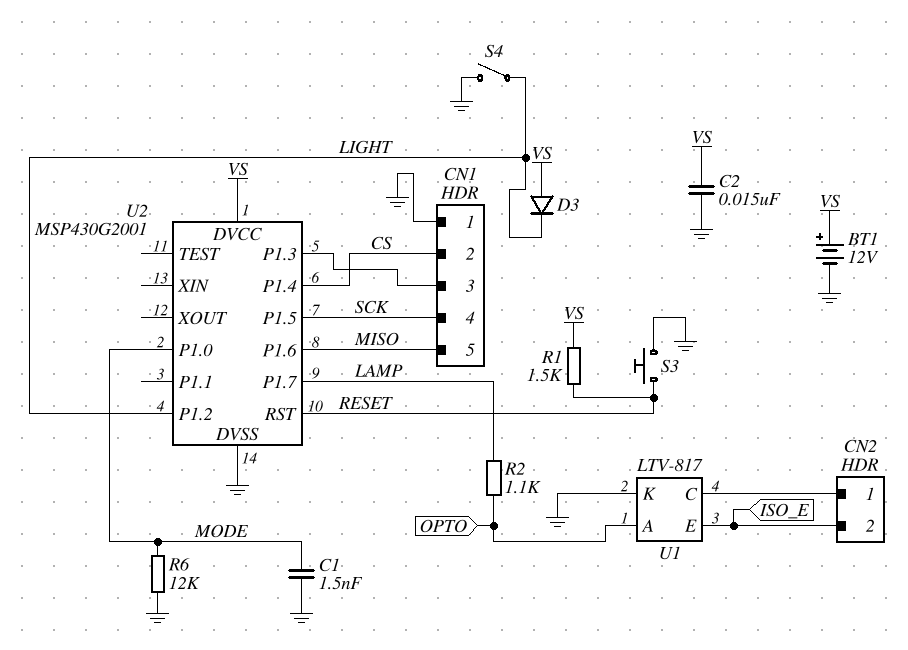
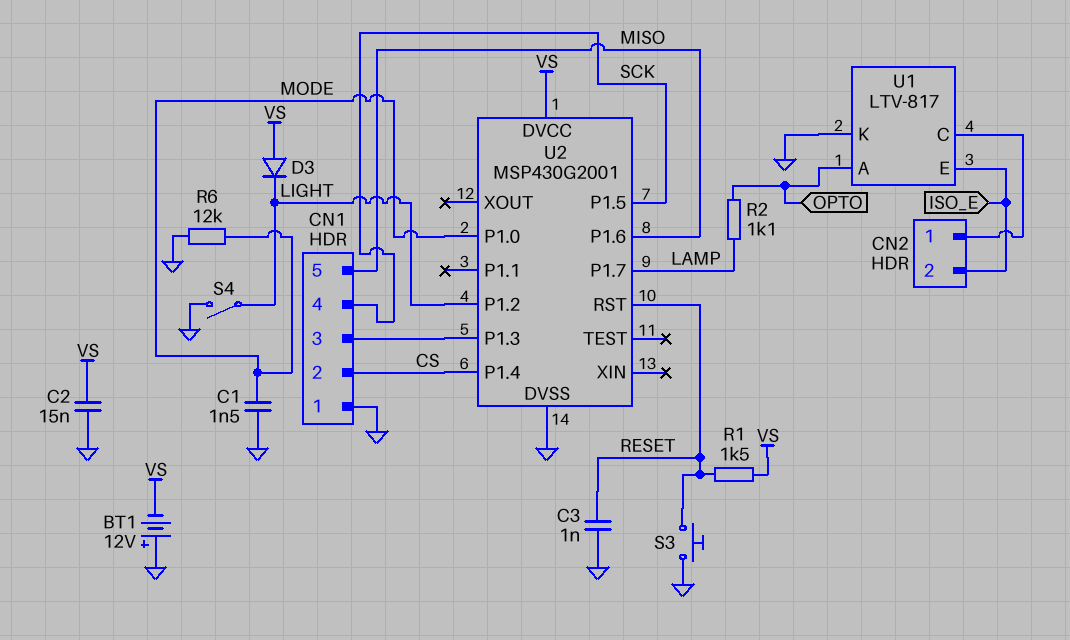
BT1: 12V (plus VS, minus GND) -> 12V (plus GND, minus VS)
C3: none -> 1nF (GND, RESET)

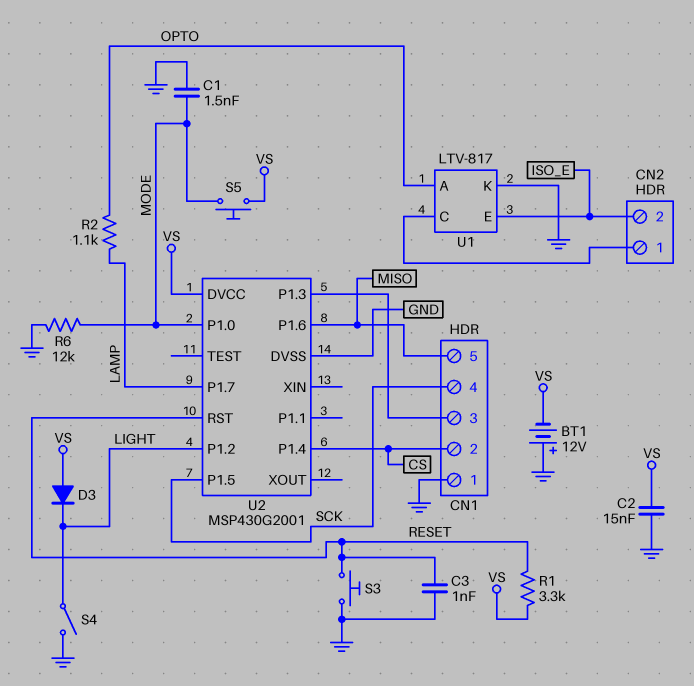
R1: 1.5k (RESET, VS) -> 3.3k (RESET, VS)
S5: none -> button (MODE, VS)

